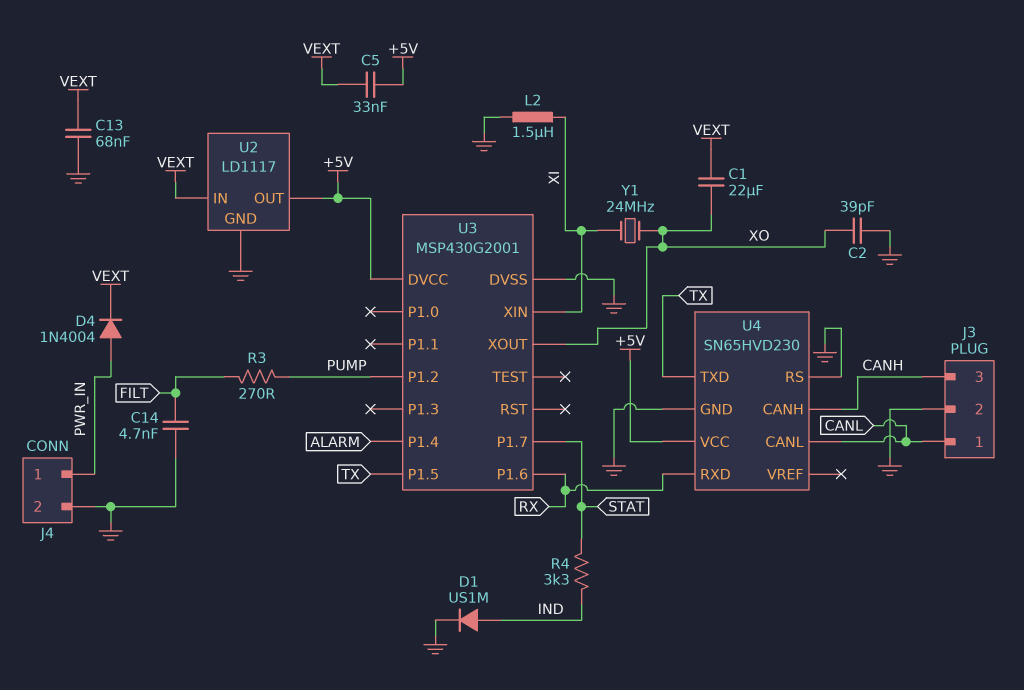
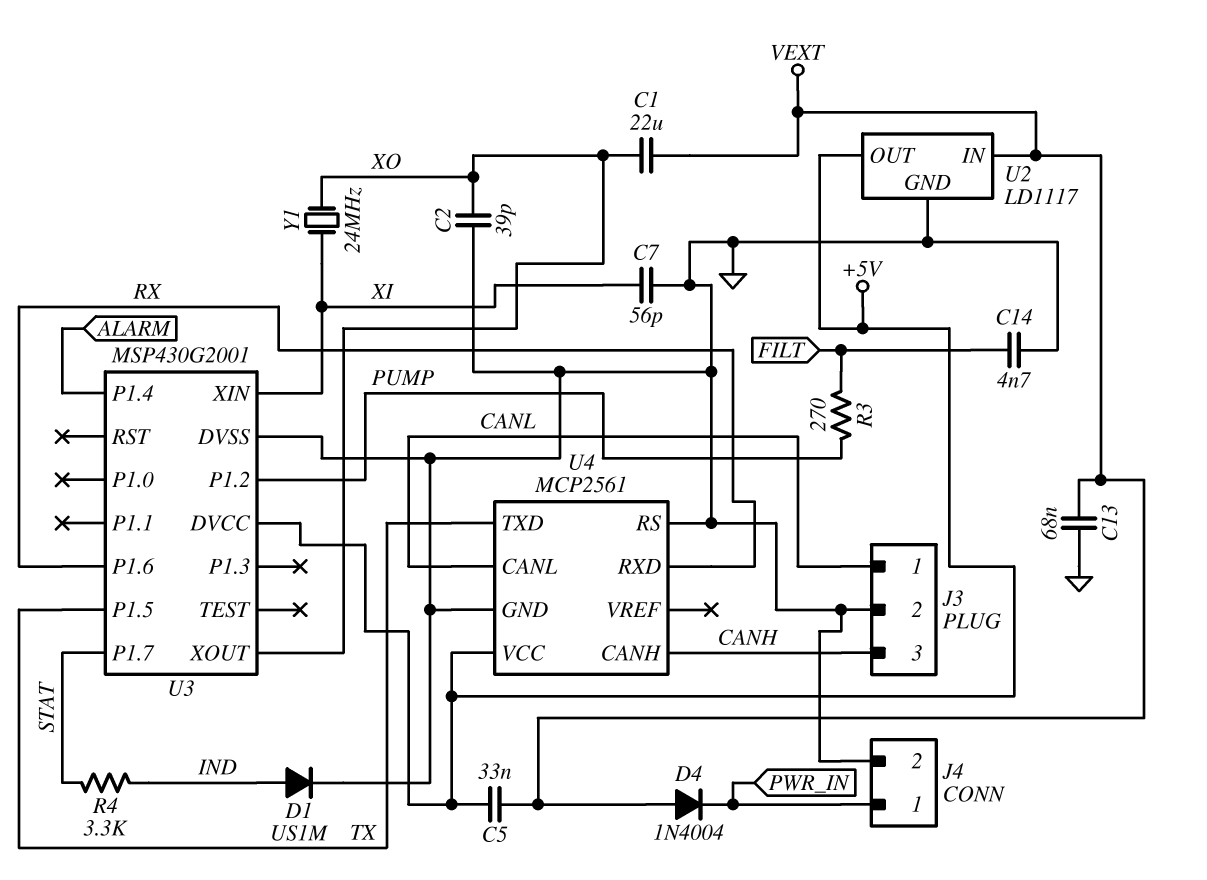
C7: none -> 56pF (GND, XI)
D4: diode 1N4004 (A PWR_IN, K VEXT) -> diode 1N4004 (A VEXT, K PWR_IN)
L2: 1.5uH (GND, XI) -> none
U4: SN65HVD230 -> MCP2561

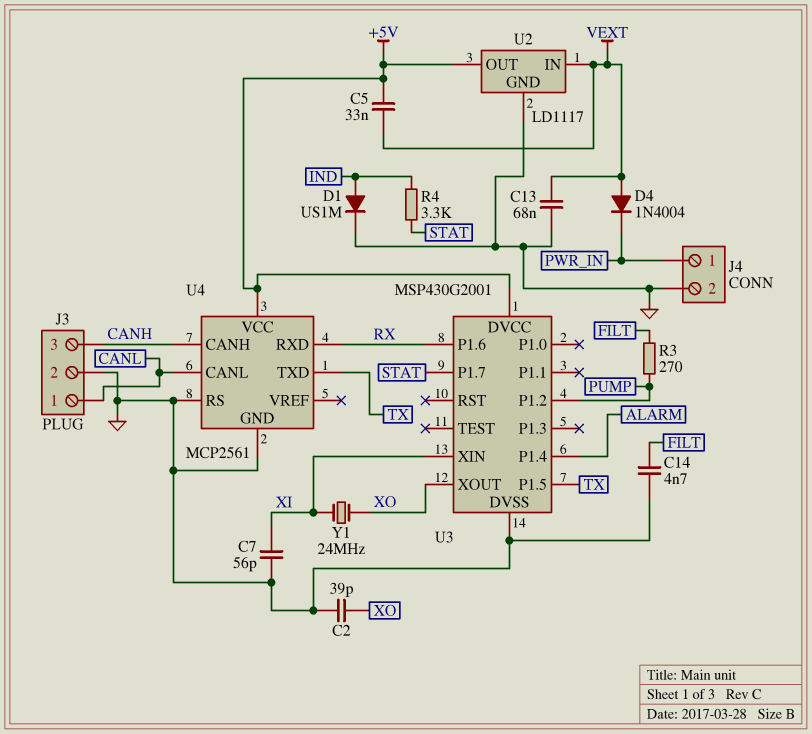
C1: 22uF (VEXT, XO) -> none

